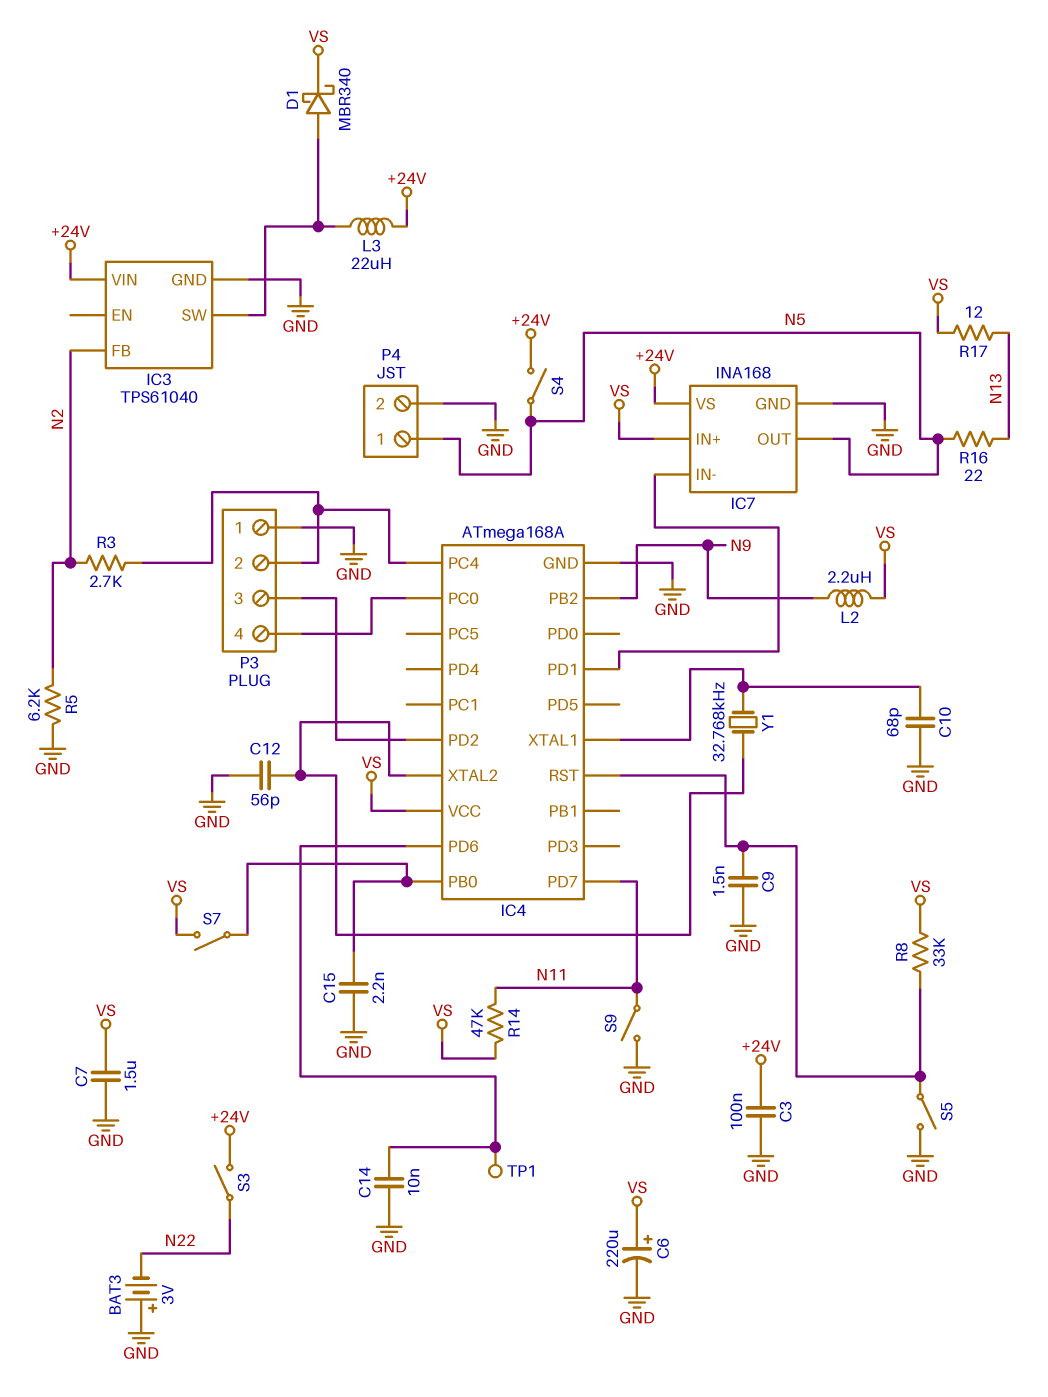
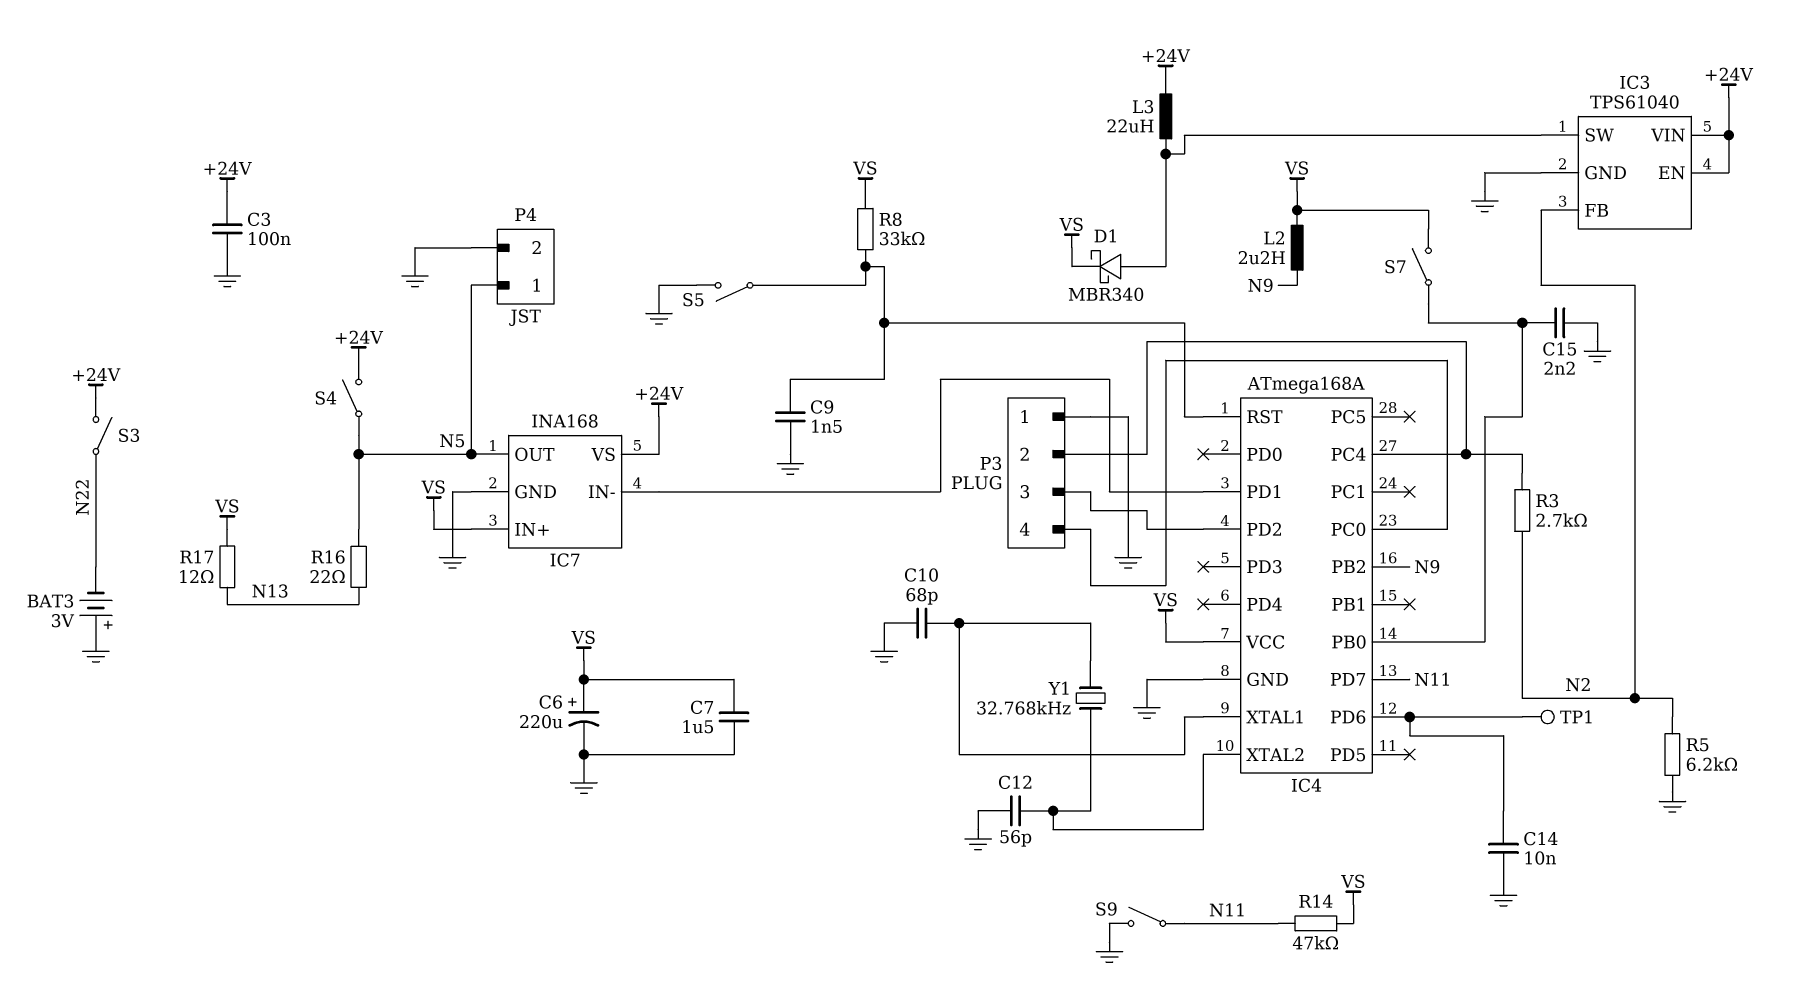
IC3 pin EN: none -> +24V

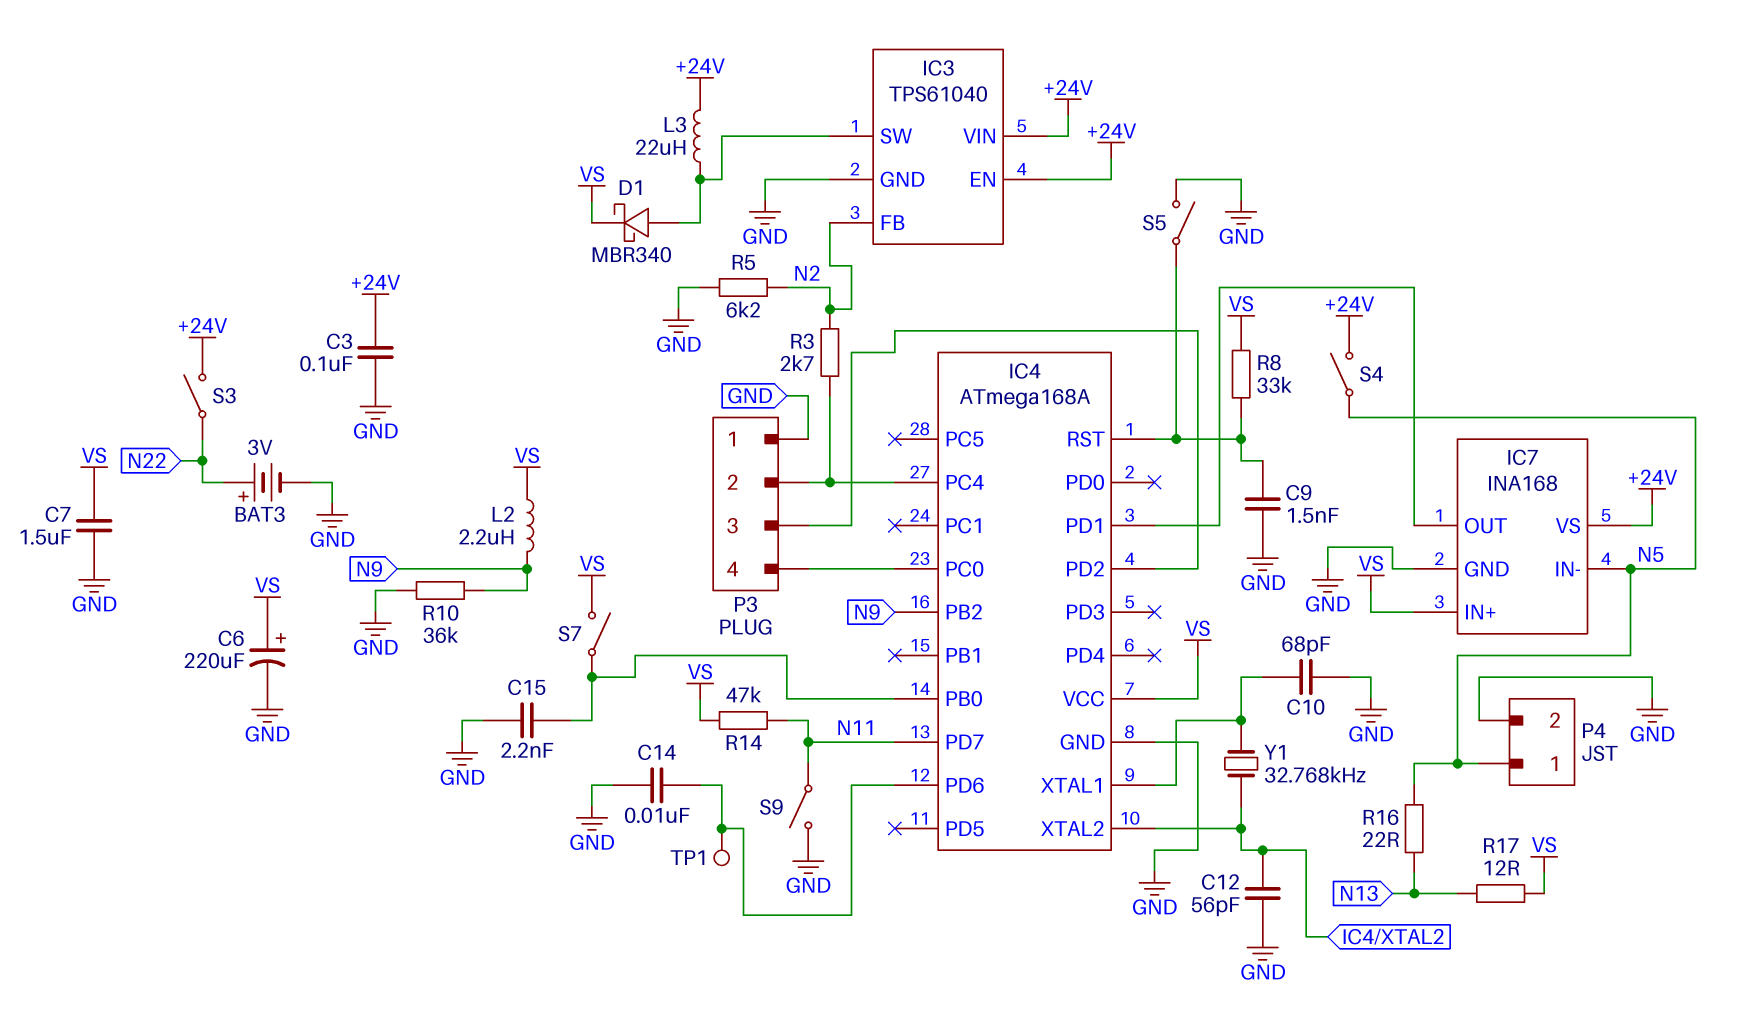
BAT3: 3V (plus GND, minus N22) -> 3V (plus N22, minus GND)
IC7 pin IN-: IC4/PD1 -> N5
IC7 pin OUT: N5 -> IC4/PD1
R10: none -> 36k (GND, N9)

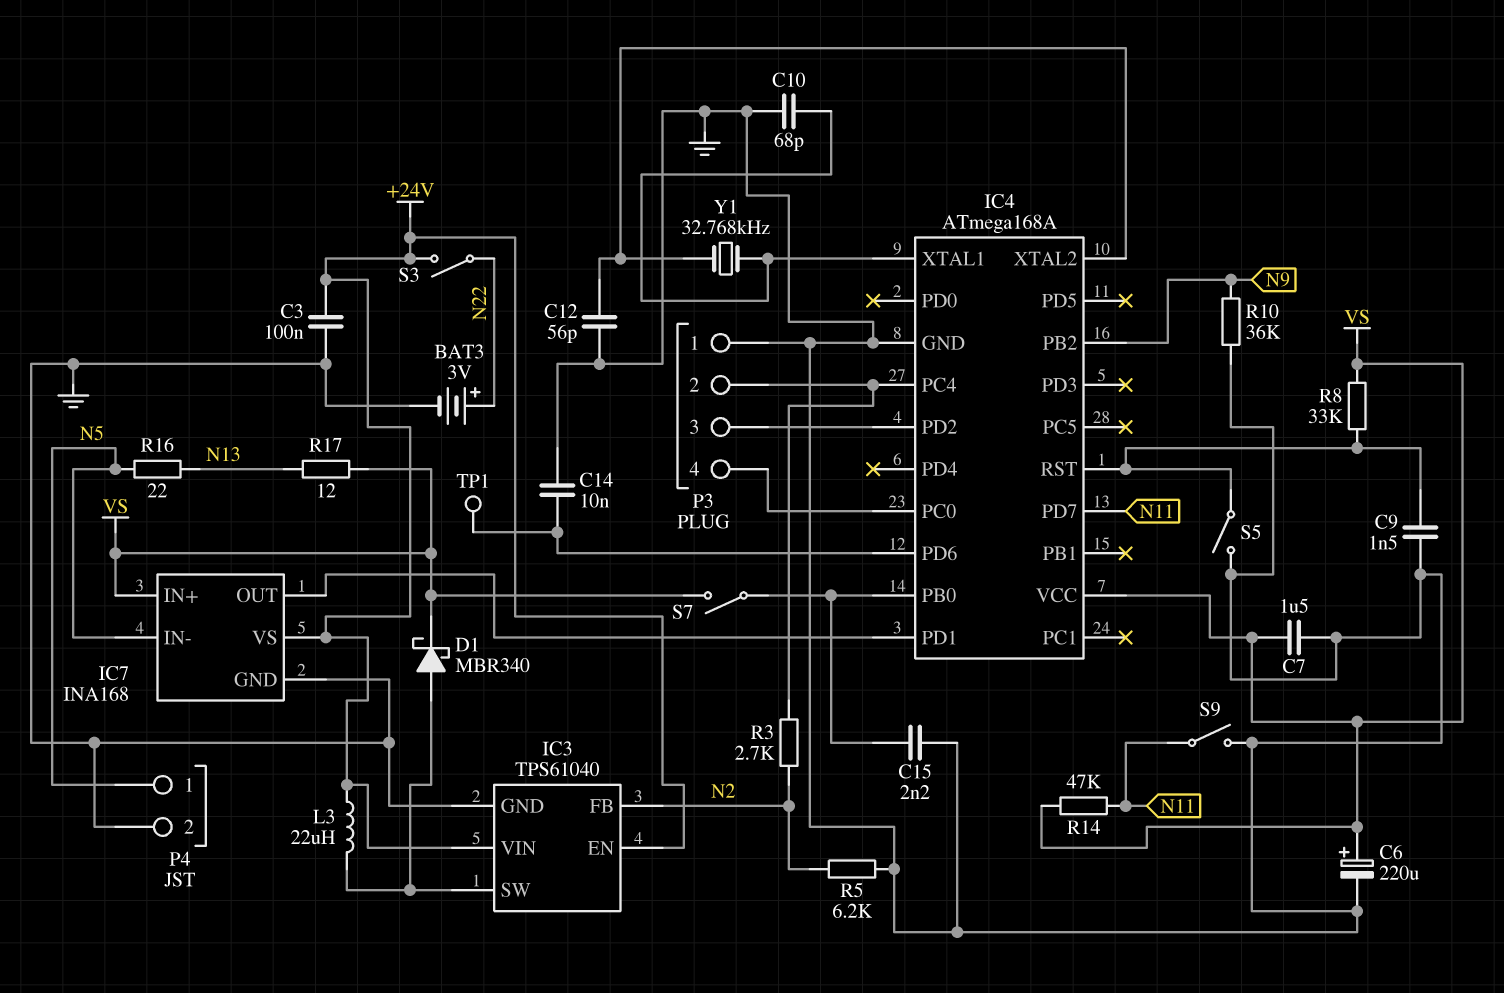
L2: 2.2uH (N9, VS) -> none
S4: switch (+24V, N5) -> none

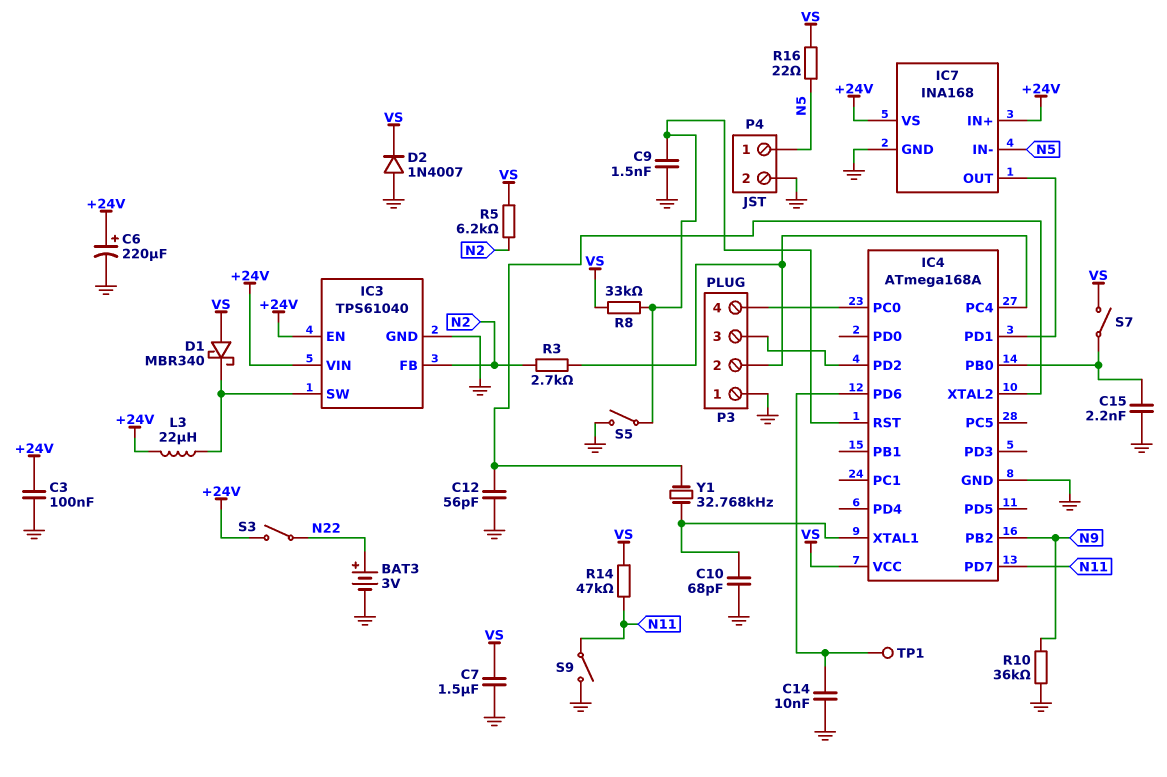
C6: 220uF (plus VS, minus GND) -> 220uF (plus +24V, minus GND)
D1: schottky MBR340 (A IC3/SW, K VS) -> schottky MBR340 (A VS, K IC3/SW)
D2: none -> diode 1N4007 (A GND, K VS)
IC7 pin IN+: VS -> +24V
R5: 6.2k (GND, N2) -> 6.2k (N2, VS)
R16: 22 (N5, N13) -> 22 (N5, VS)
R17: 12 (N13, VS) -> none

